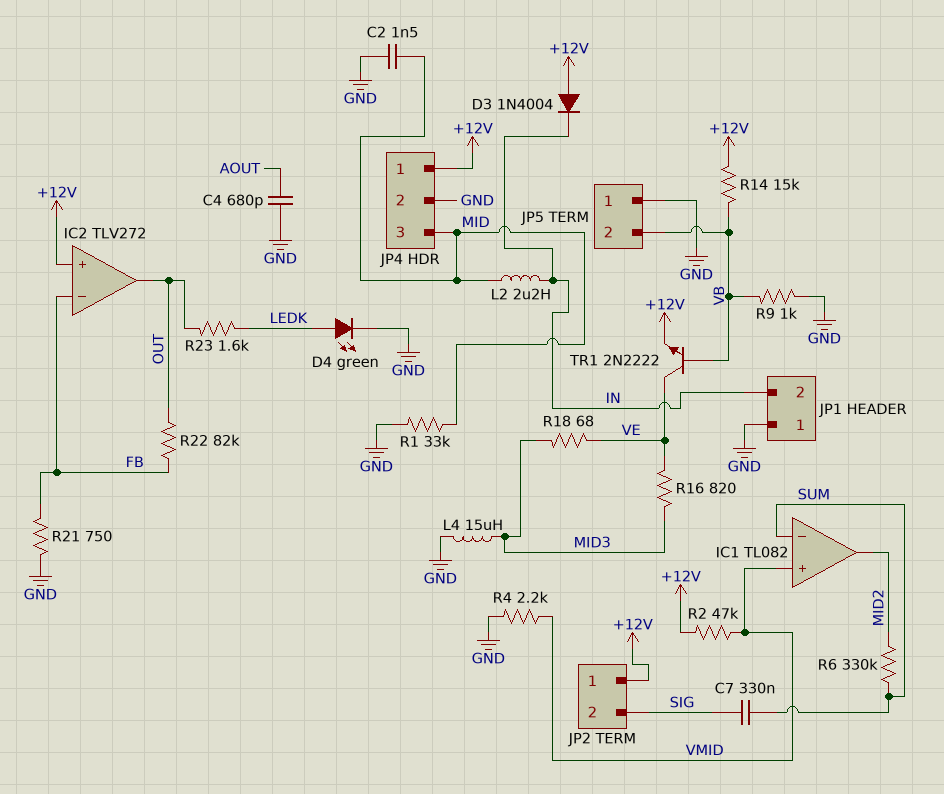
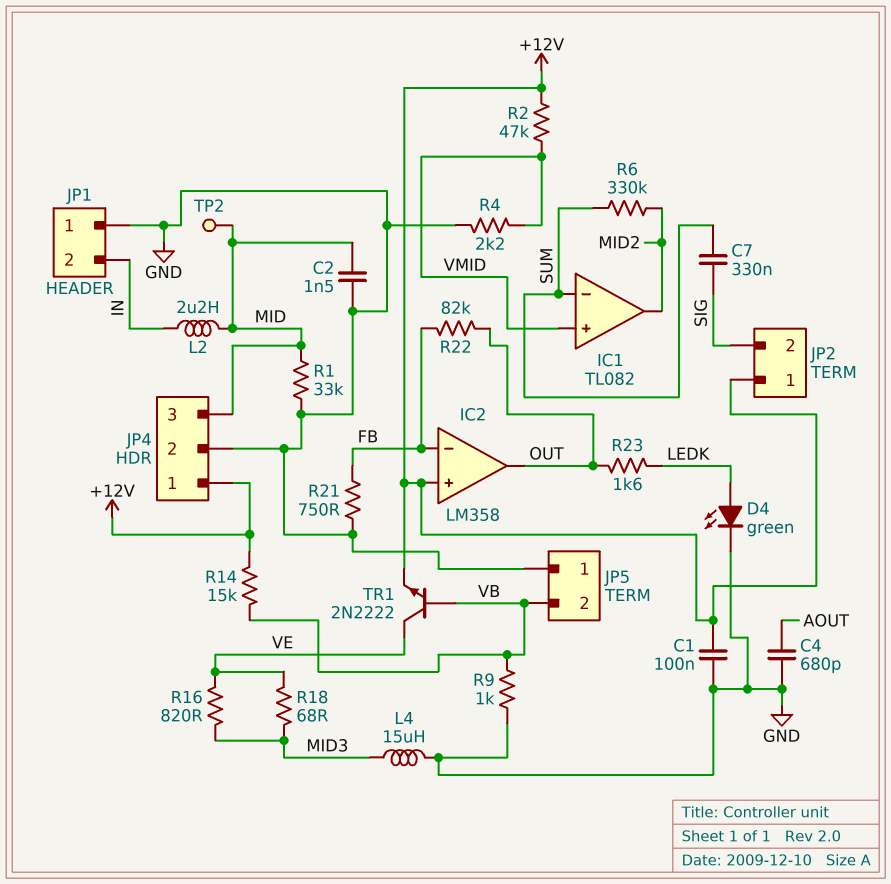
C1: none -> 100nF (+12V, GND)
D3: diode 1N4004 (A +12V, K IN) -> none
IC2: TLV272 -> LM358
TP2: none -> test point (MID)

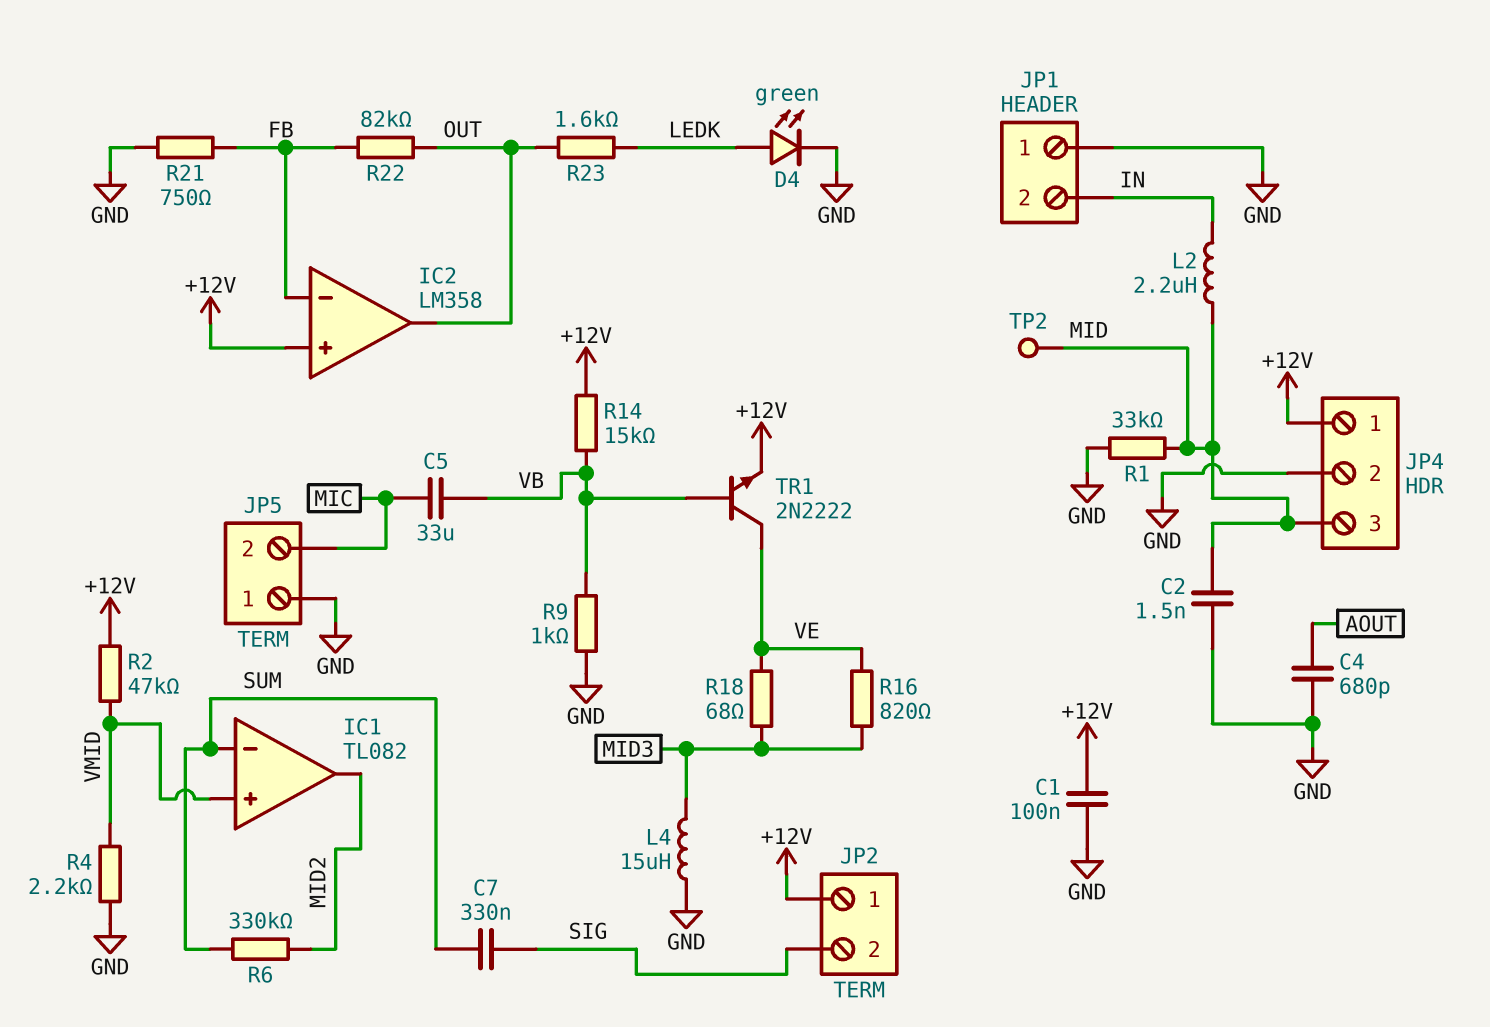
C5: none -> 33uF (MIC, VB)
JP5 pin 2: VB -> MIC

